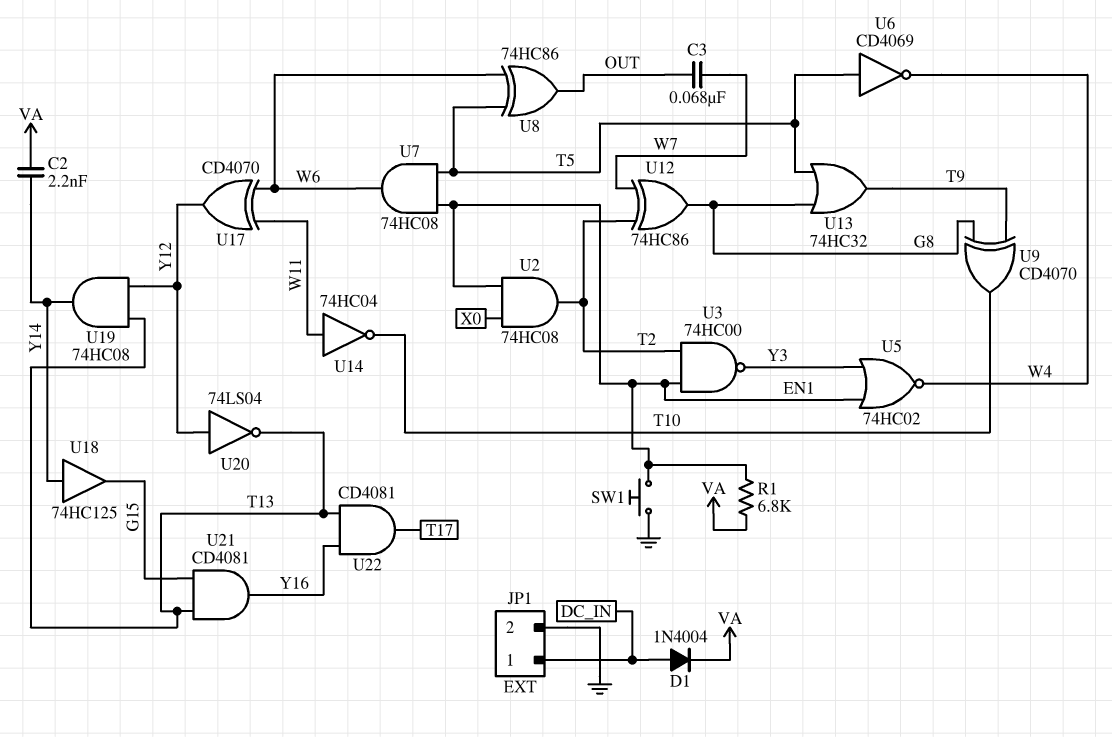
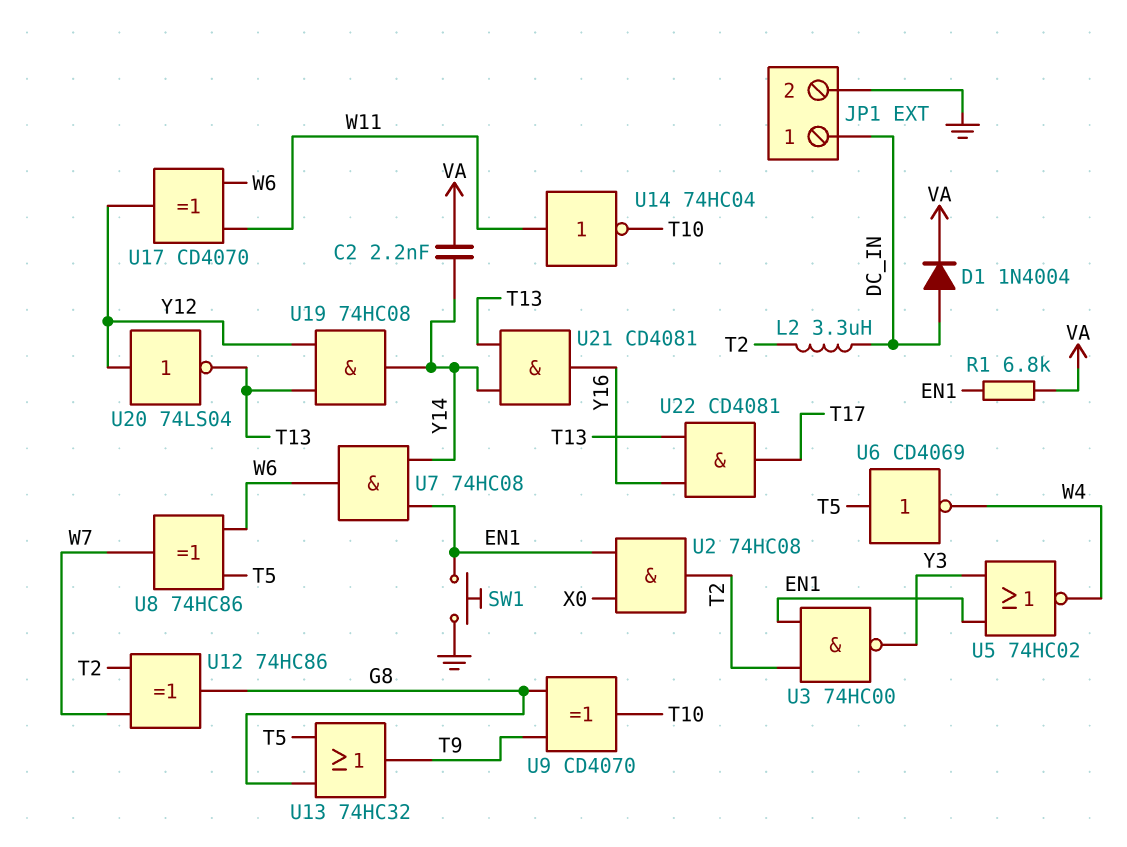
C3: 68nF (OUT, W7) -> none
L2: none -> 3.3uH (DC_IN, T2)
U7: AND 74HC08 (in EN1, in T5, out W6) -> AND 74HC08 (in EN1, in Y14, out W6)
U8: XOR 74HC86 (in T5, in W6, out OUT) -> XOR 74HC86 (in T5, in W6, out W7)
U18: buffer 74HC125 (in Y14, out G15) -> none
U21: AND CD4081 (in G15, in T13, out Y16) -> AND CD4081 (in T13, in Y14, out Y16)

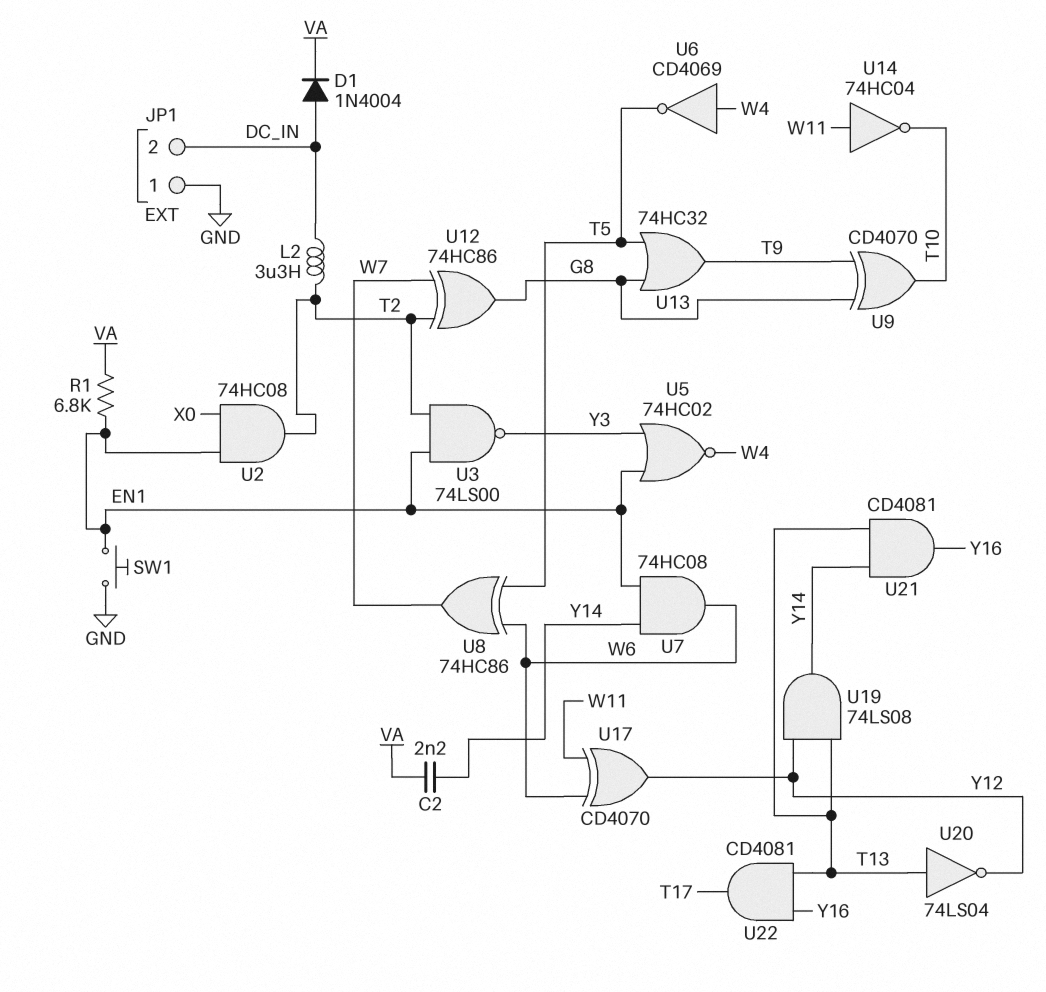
JP1 pin 1: DC_IN -> GND
JP1 pin 2: GND -> DC_IN
U3: NAND 74HC00 (in EN1, in T2, out Y3) -> NAND 74LS00 (in EN1, in T2, out Y3)
U6: NOT CD4069 (in T5, out W4) -> NOT CD4069 (in W4, out T5)
U19: AND 74HC08 (in T13, in Y12, out Y14) -> AND 74LS08 (in T13, in Y12, out Y14)
U20: NOT 74LS04 (in Y12, out T13) -> NOT 74LS04 (in T13, out Y12)

